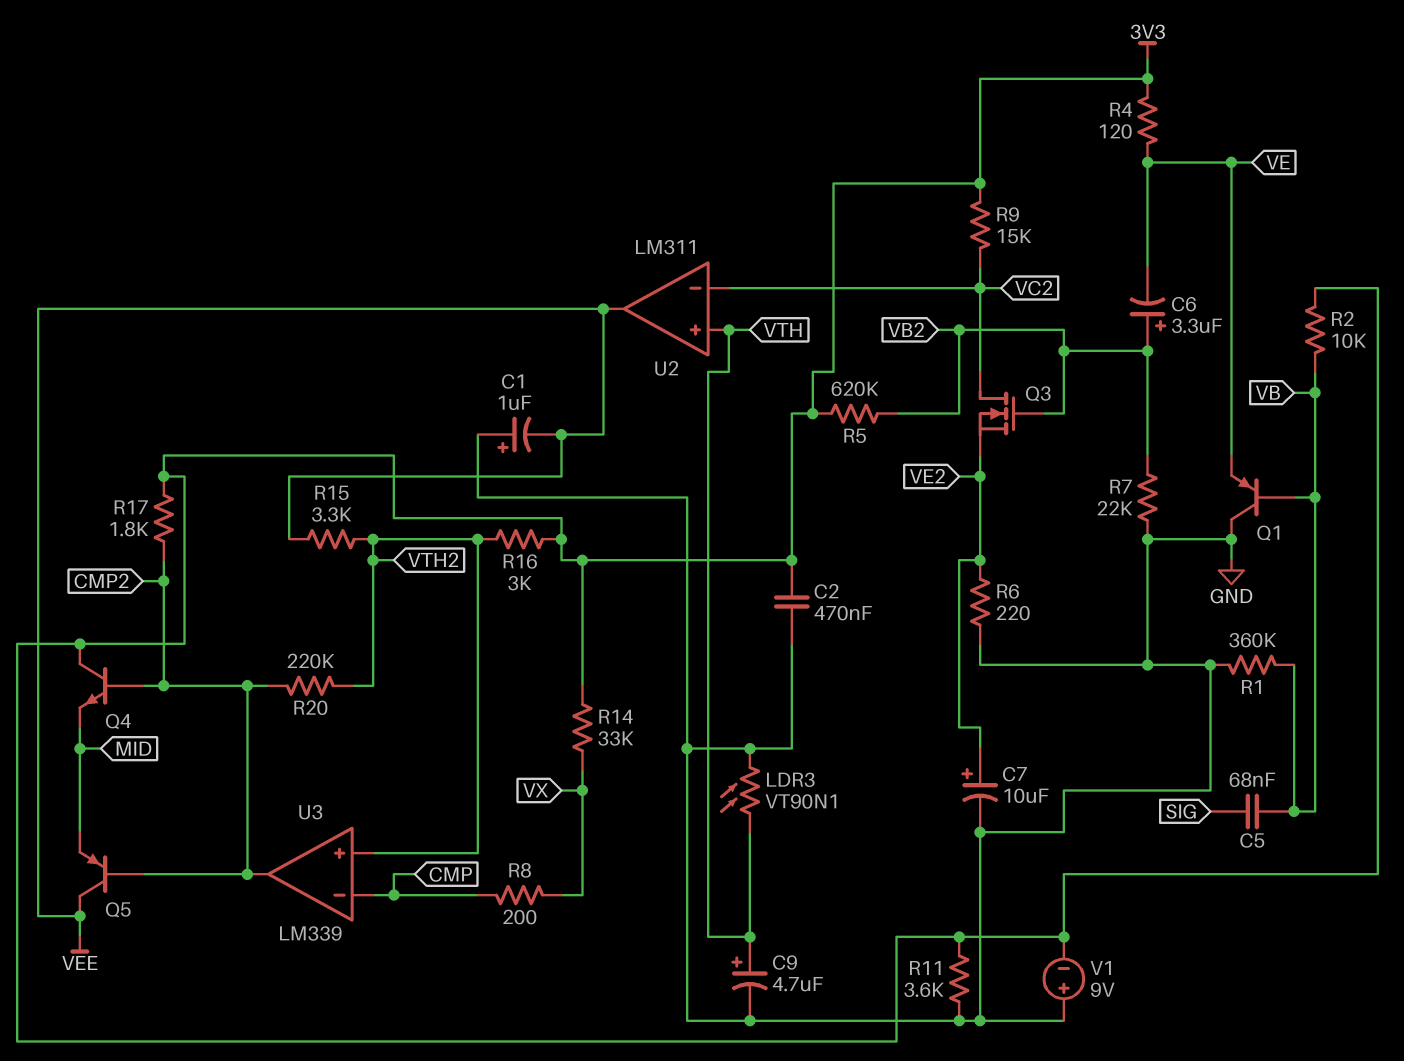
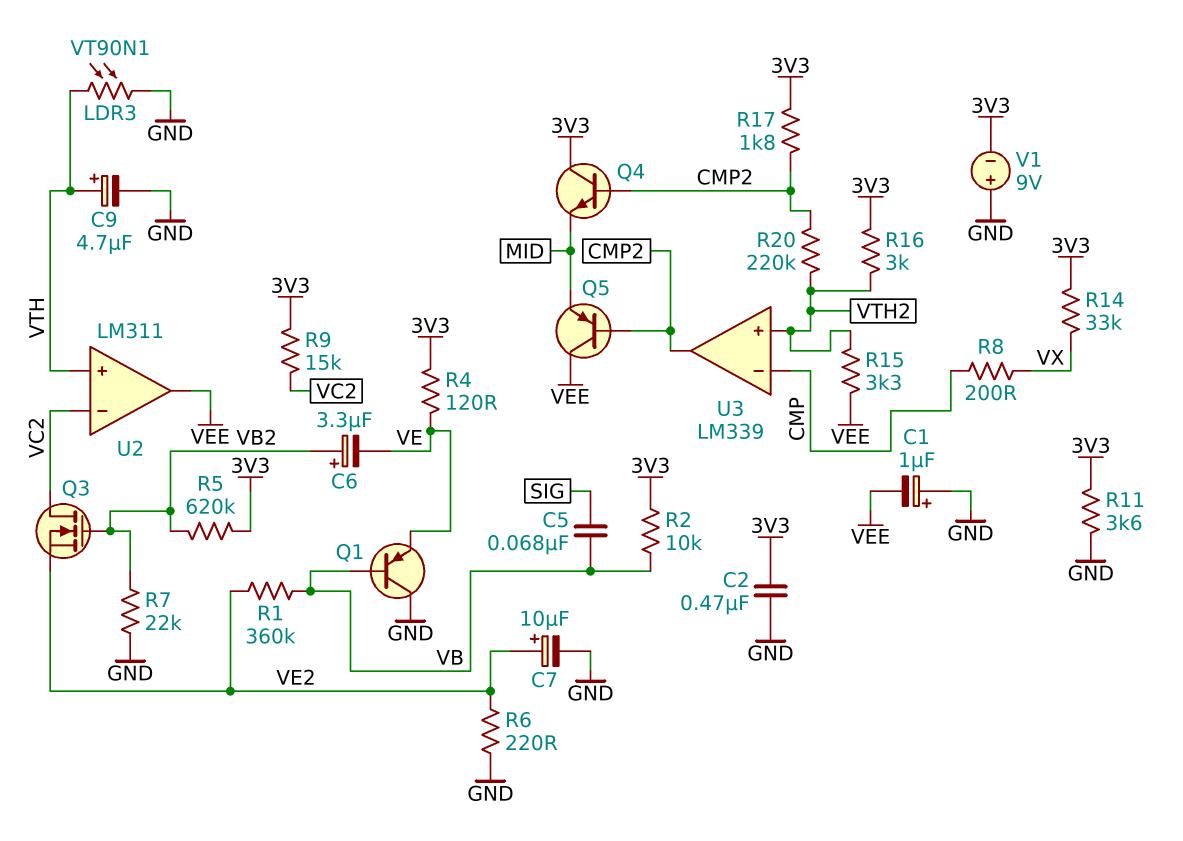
R1: 360k (GND, VB) -> 360k (VB, VE2)

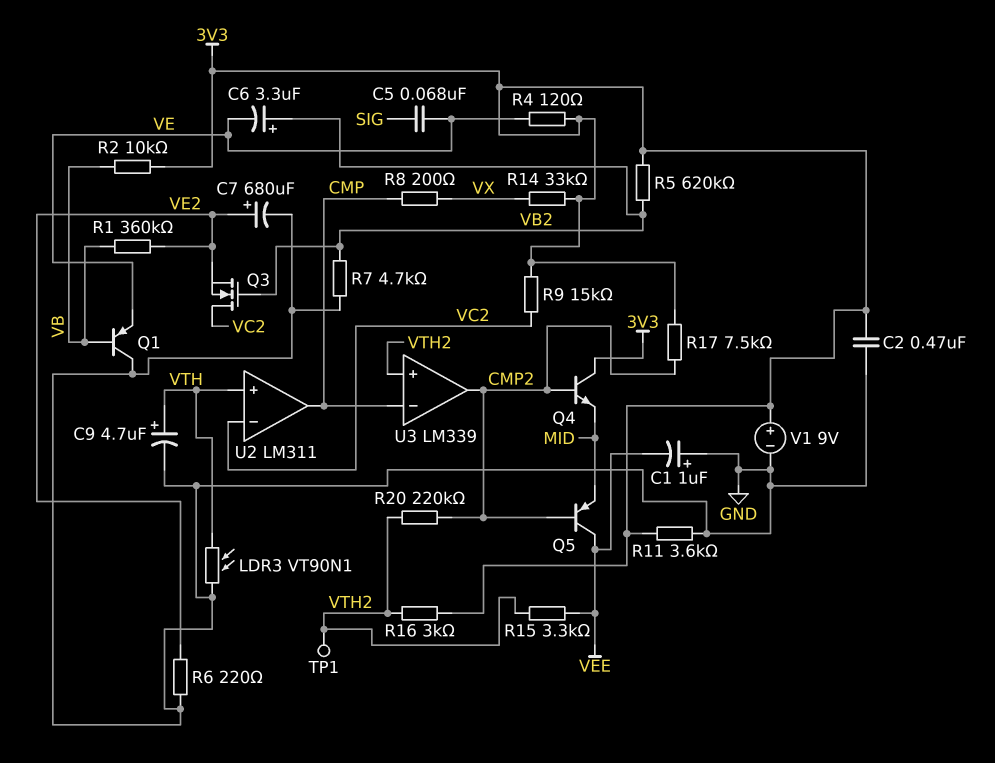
C5: 68nF (SIG, VB) -> 68nF (SIG, VE)
C7: 10uF (plus VE2, minus GND) -> 680uF (plus VE2, minus GND)
R7: 22k (GND, VB2) -> 4.7k (GND, VB2)
R17: 1.8k (3V3, CMP2) -> 7.5k (3V3, CMP2)
TP1: none -> test point (VTH2)
U2 pin out: VEE -> CMP
V1: 9V (plus GND, minus 3V3) -> 9V (plus 3V3, minus GND)

